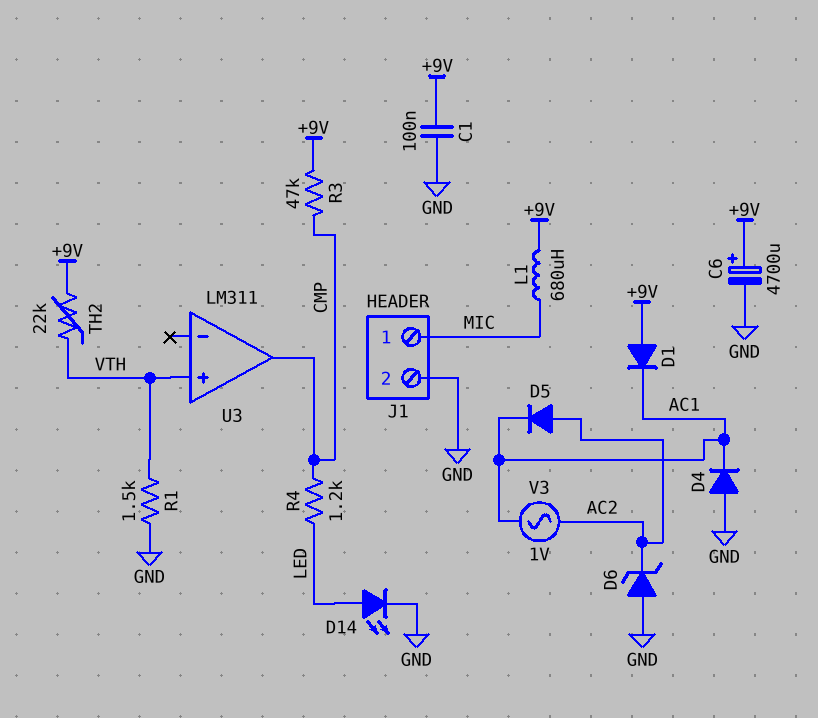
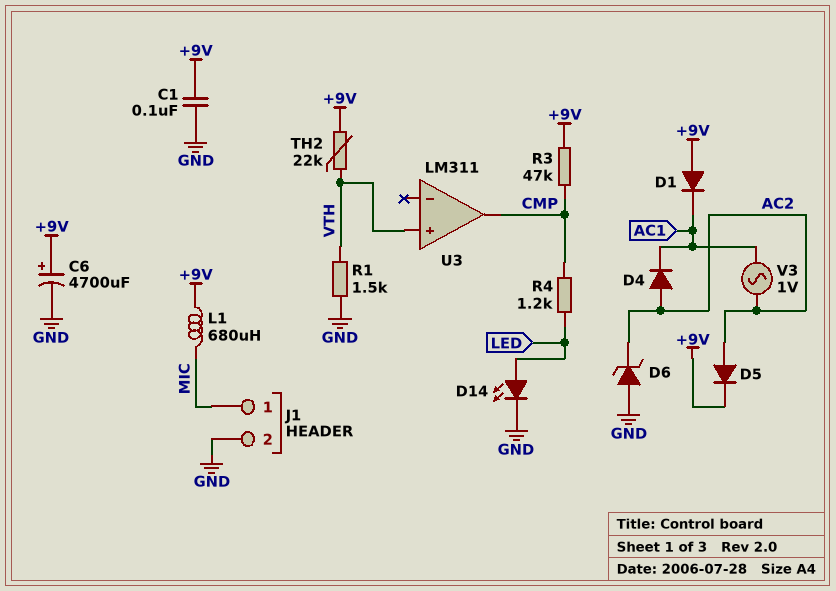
D4: diode (A GND, K AC1) -> diode (A AC2, K AC1)
D5: diode (A AC2, K AC1) -> diode (A AC2, K +9V)

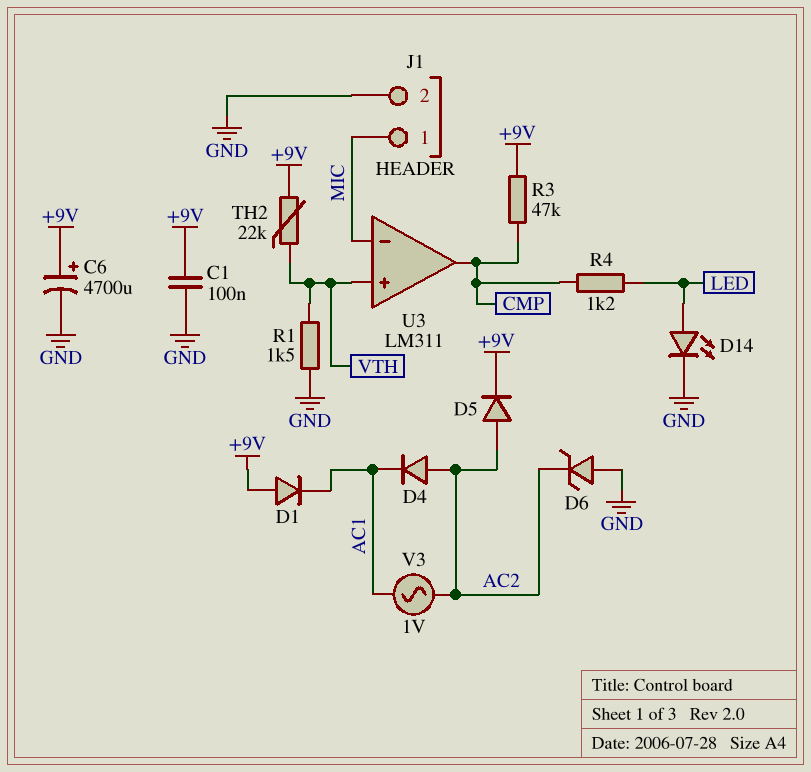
L1: 680uH (+9V, MIC) -> none
U3 pin in-: none -> MIC

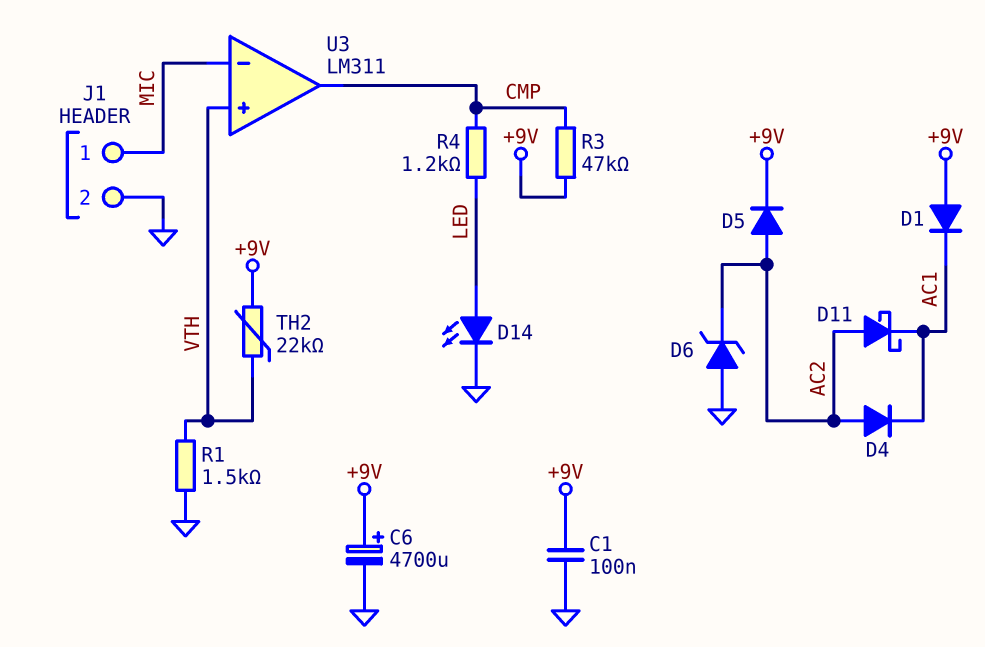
D11: none -> schottky (A AC2, K AC1)
V3: AC 1V (AC1, AC2) -> none

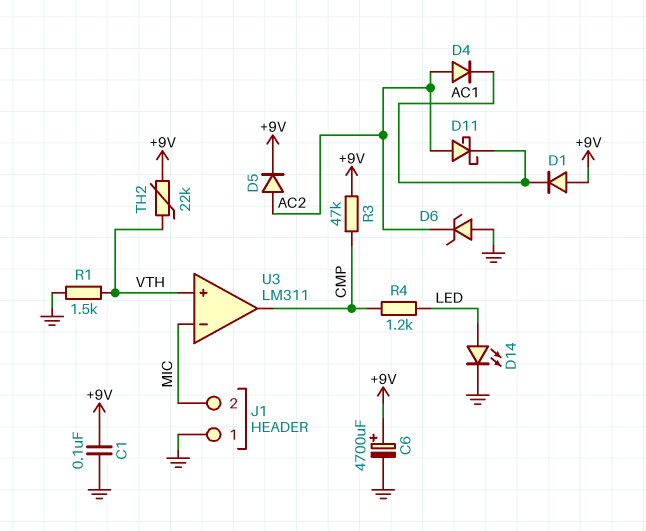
J1 pin 1: MIC -> GND
J1 pin 2: GND -> MIC

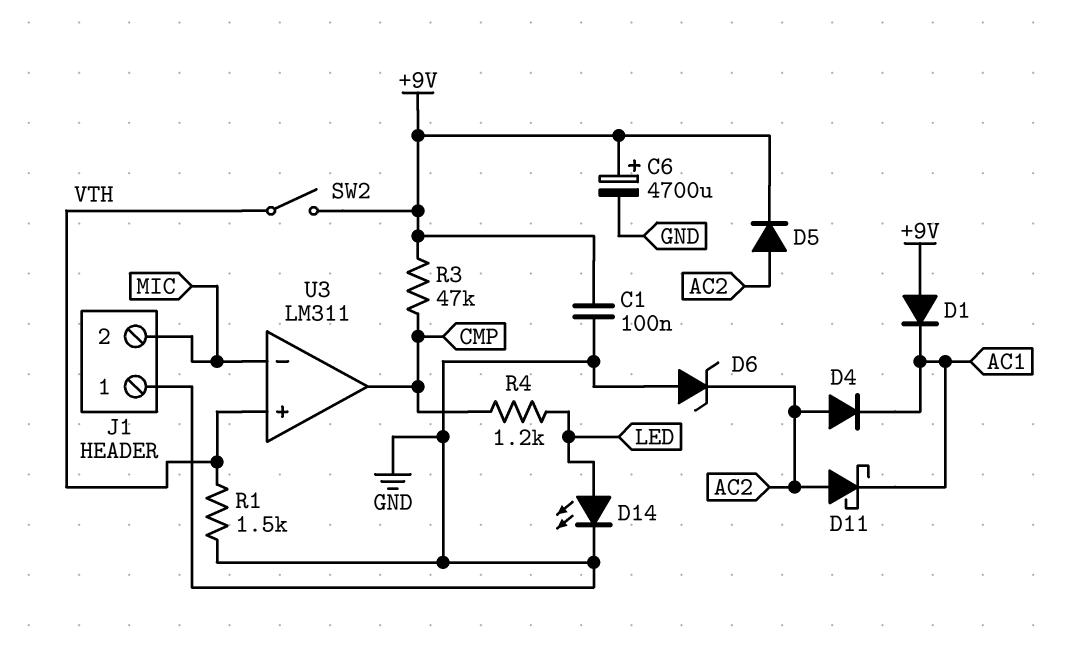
SW2: none -> switch (+9V, VTH)
TH2: 22k (+9V, VTH) -> none

